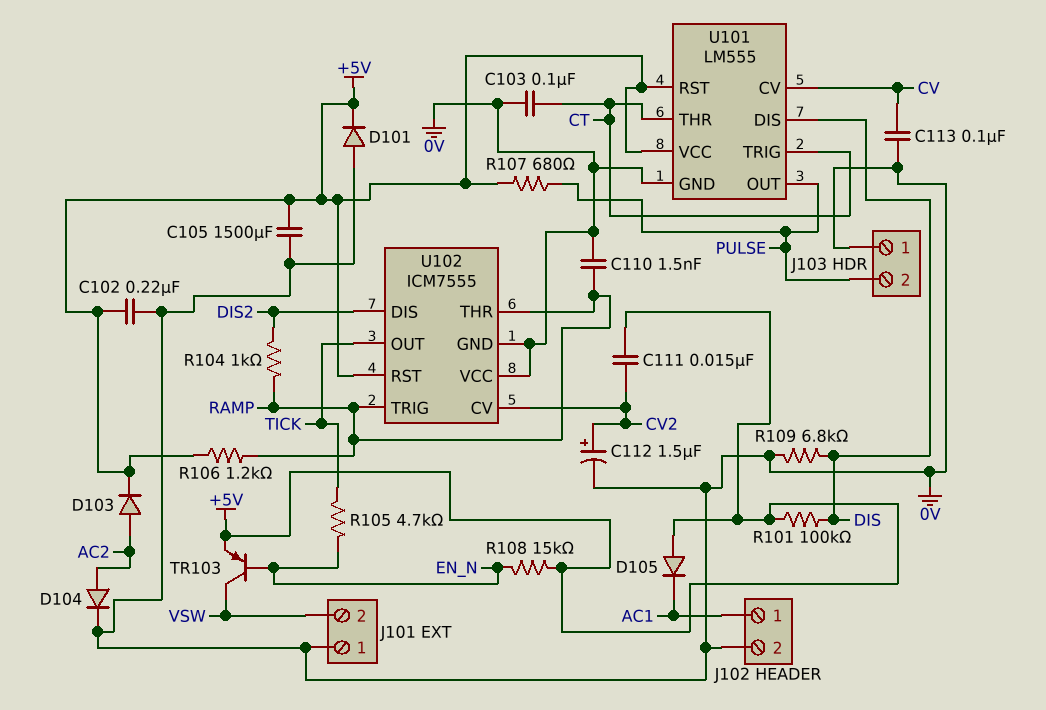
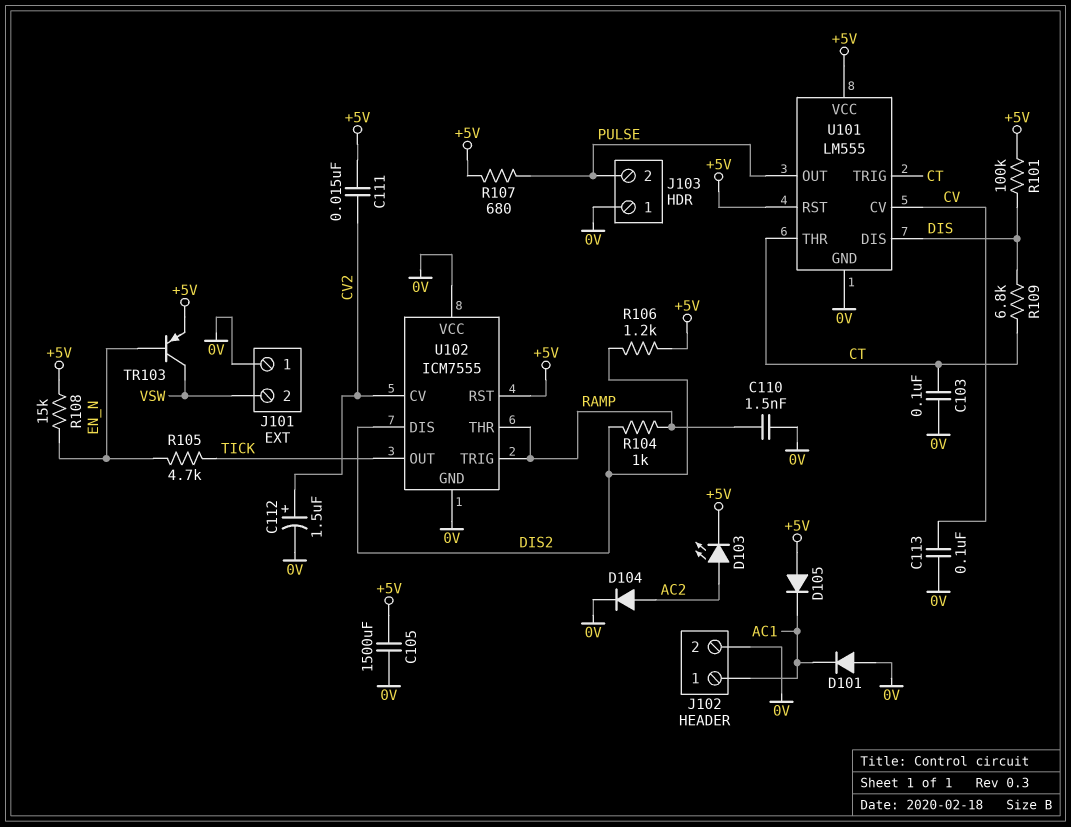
C102: 220nF (+5V, 0V) -> none
D101: diode (A 0V, K +5V) -> diode (A 0V, K AC1)
D103: diode (A AC2, K +5V) -> LED (A AC2, K +5V)
R106: 1.2k (+5V, RAMP) -> 1.2k (+5V, DIS2)
R109: 6.8k (0V, DIS) -> 6.8k (CT, DIS)

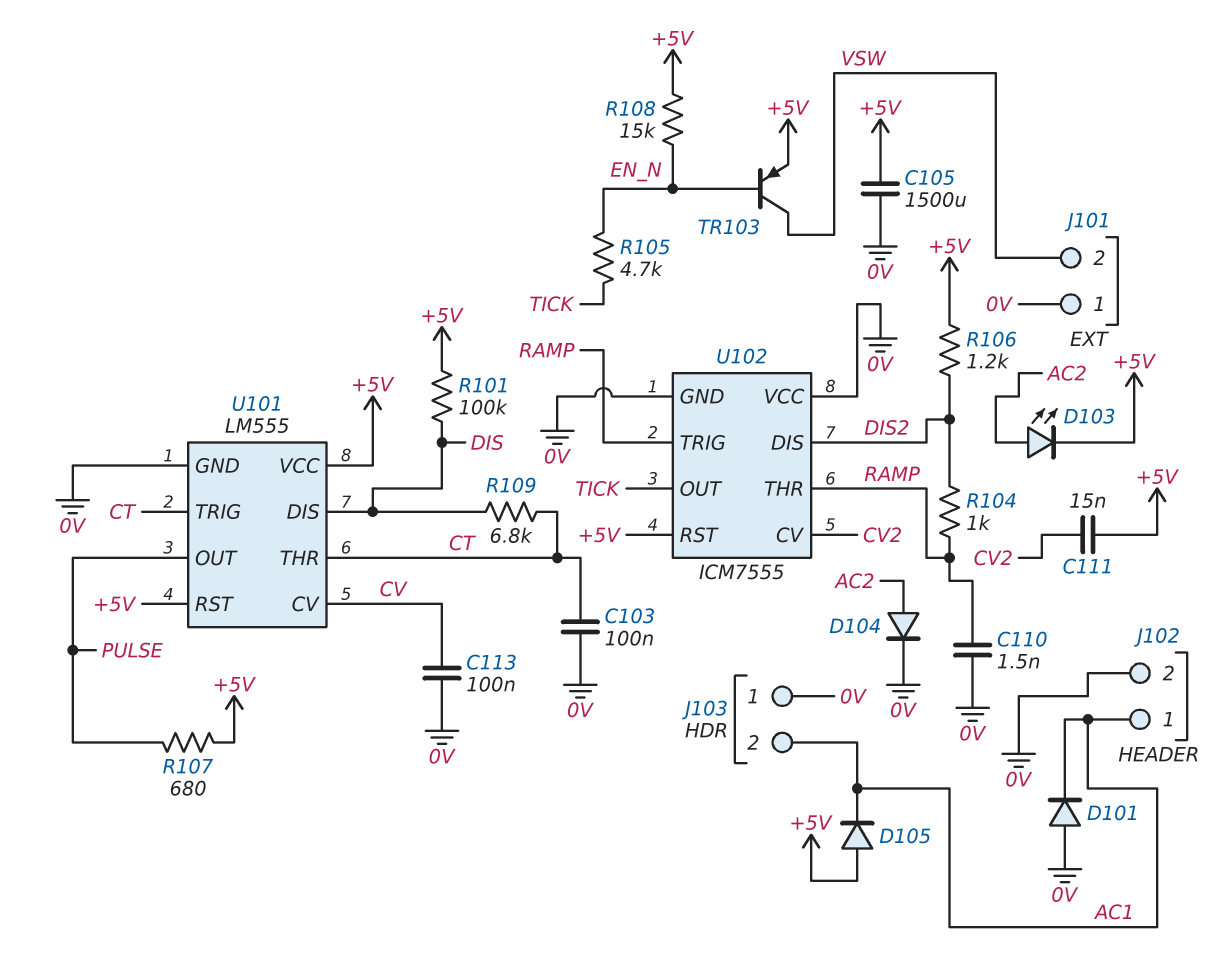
C112: 1.5uF (plus CV2, minus 0V) -> none
J103 pin 2: PULSE -> AC1

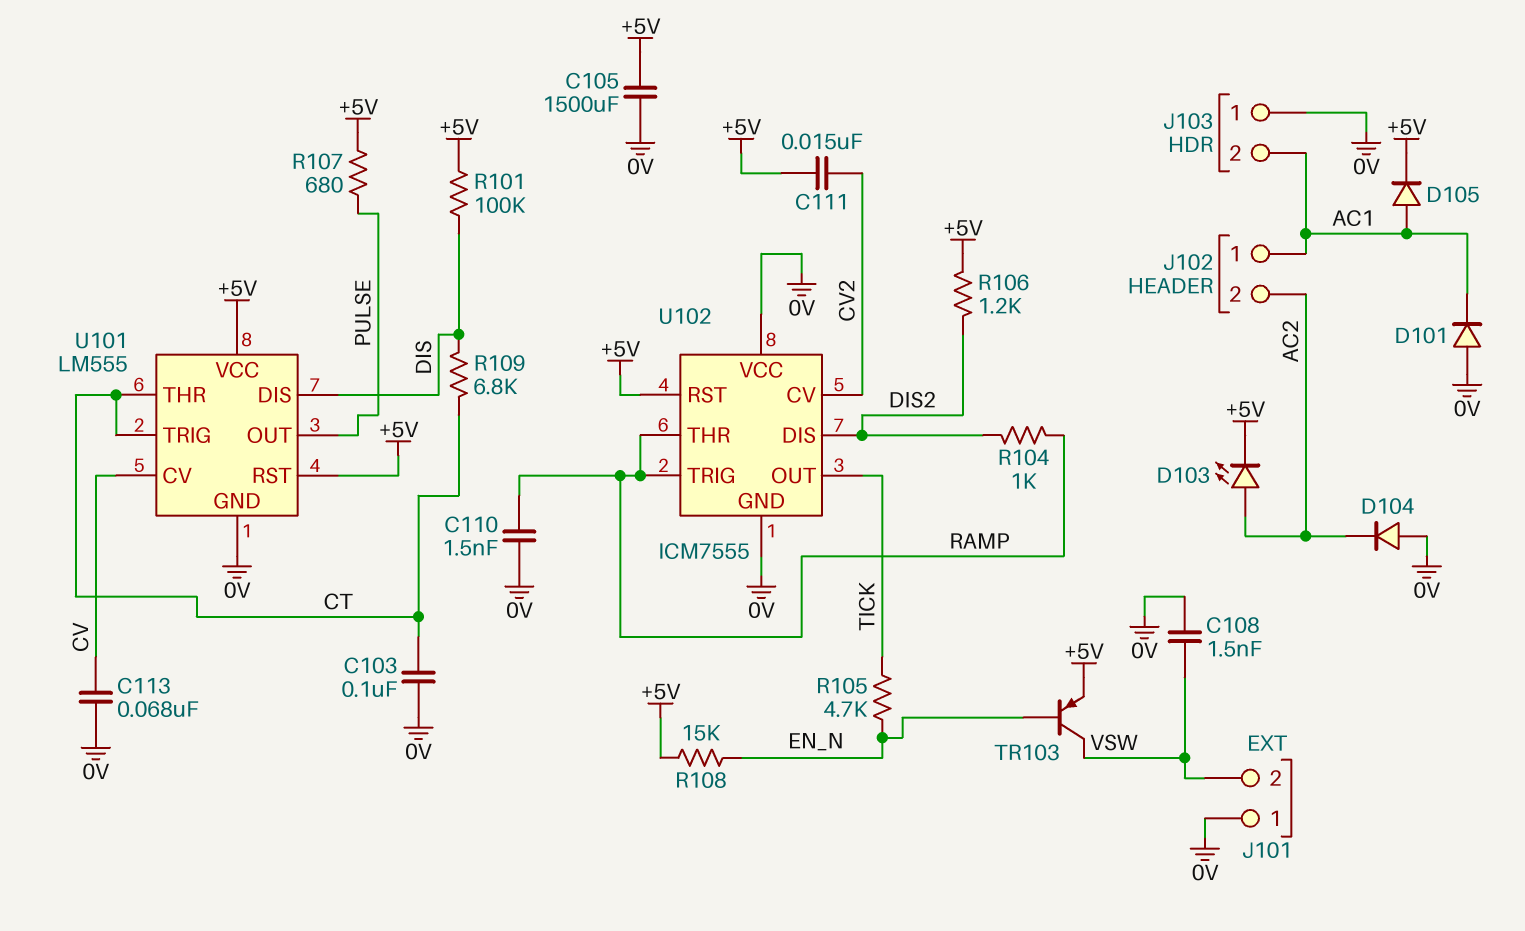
C108: none -> 1.5nF (0V, VSW)
C113: 100nF (0V, CV) -> 68nF (0V, CV)
D104: diode (A AC2, K 0V) -> diode (A 0V, K AC2)
D105: diode (A +5V, K AC1) -> diode (A AC1, K +5V)
J102 pin 2: 0V -> AC2

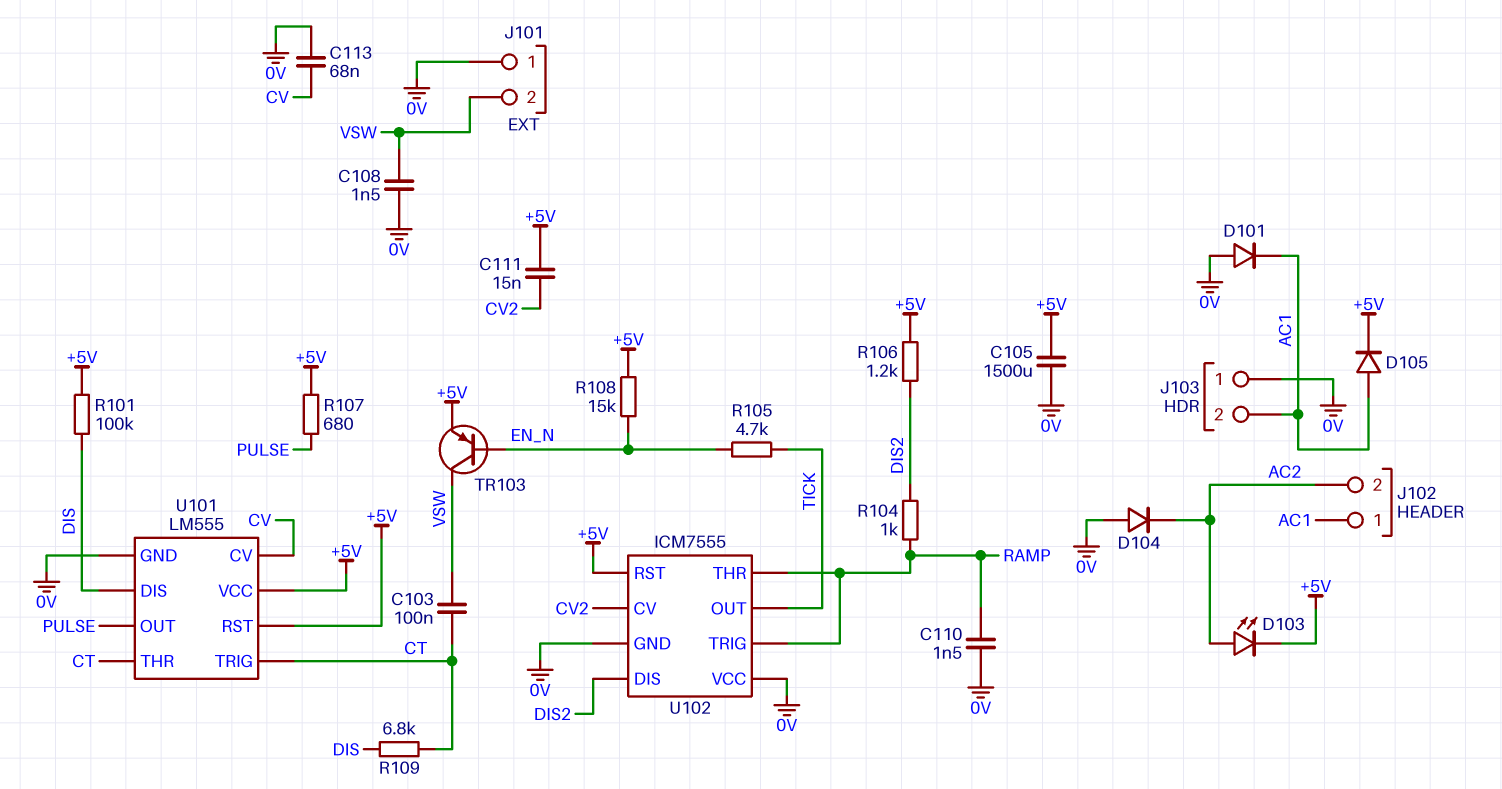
C103: 100nF (0V, CT) -> 100nF (CT, VSW)

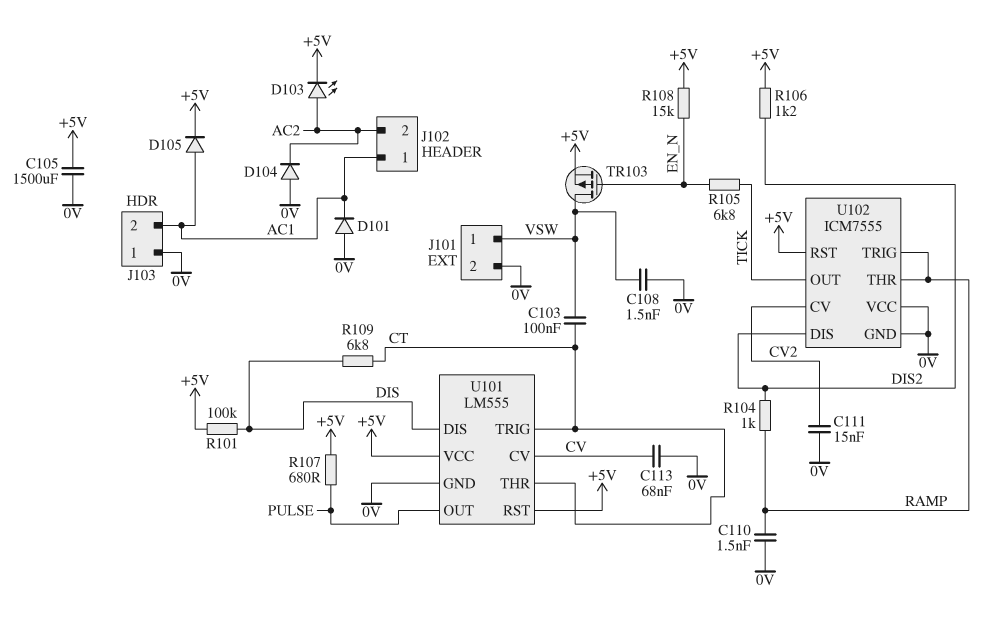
C111: 15nF (+5V, CV2) -> 15nF (0V, CV2)
J101 pin 1: 0V -> VSW
J101 pin 2: VSW -> 0V
R105: 4.7k (EN_N, TICK) -> 6.8k (EN_N, TICK)
TR103: PNP (B EN_N, C VSW, E +5V) -> PMOS (G EN_N, D VSW, S +5V)

